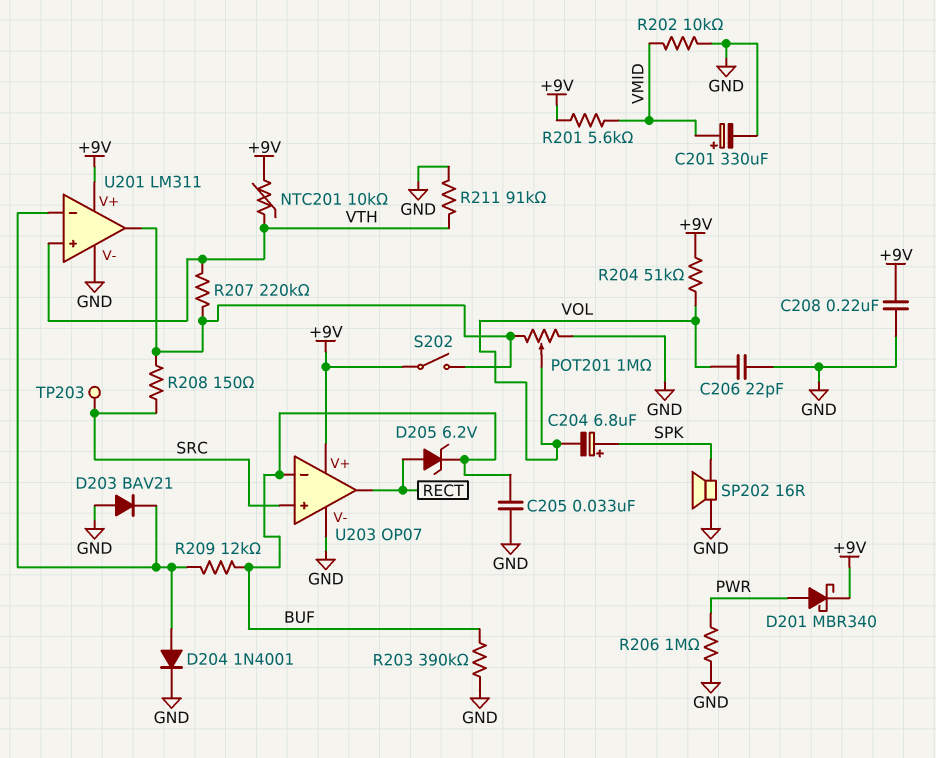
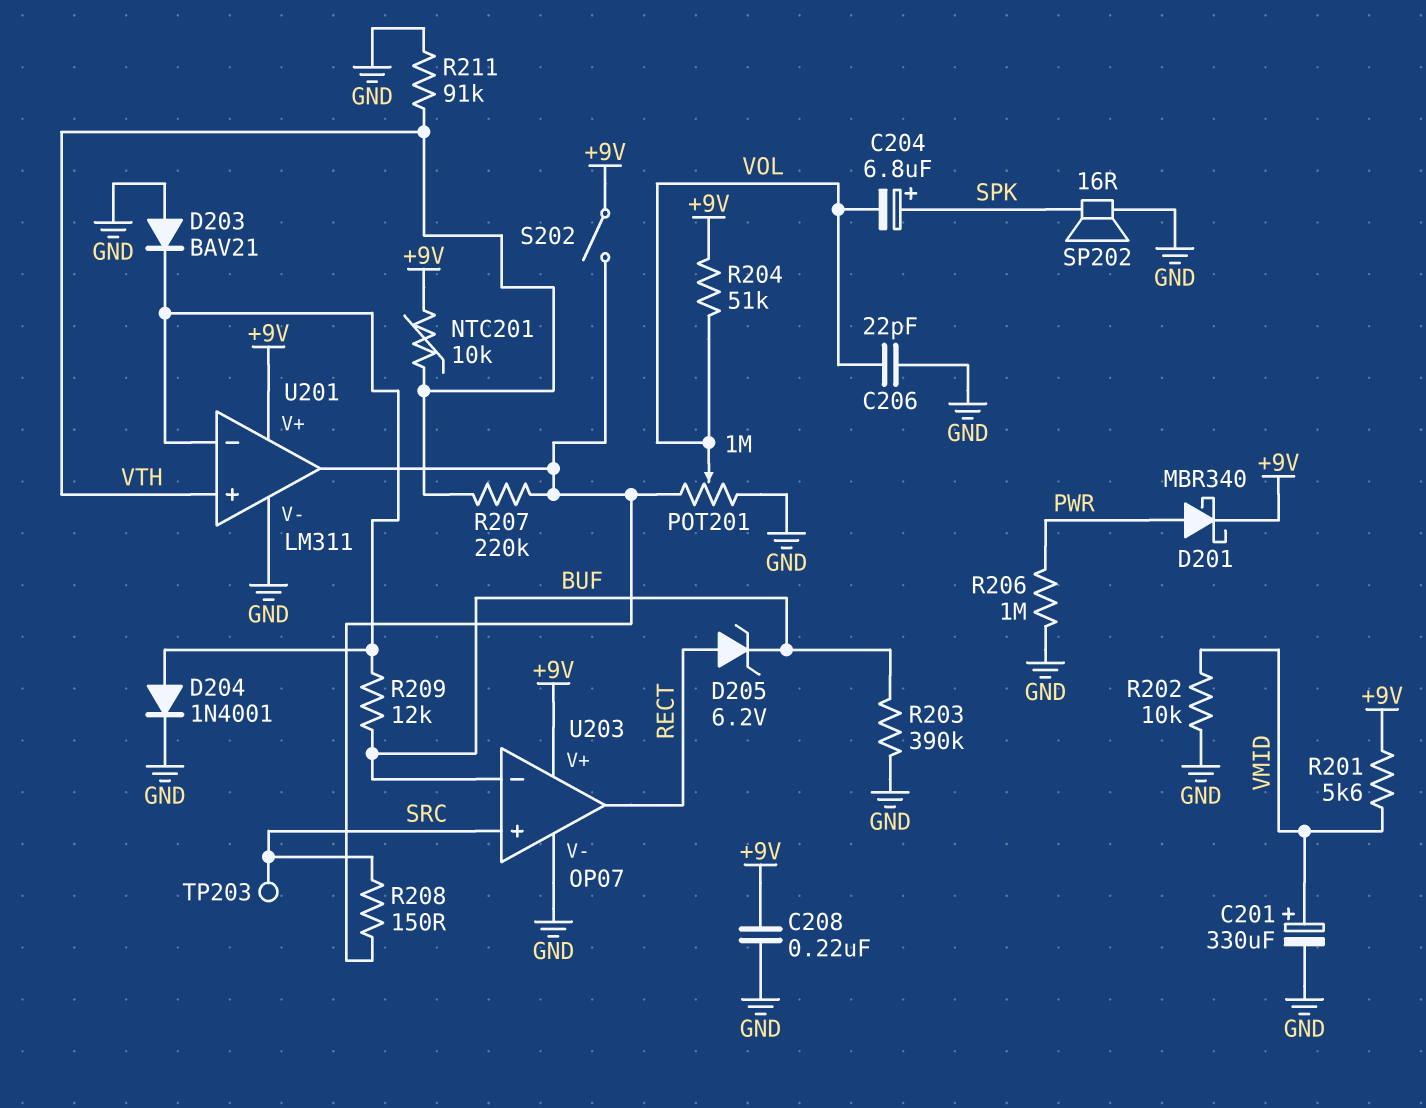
C205: 33nF (BUF, GND) -> none

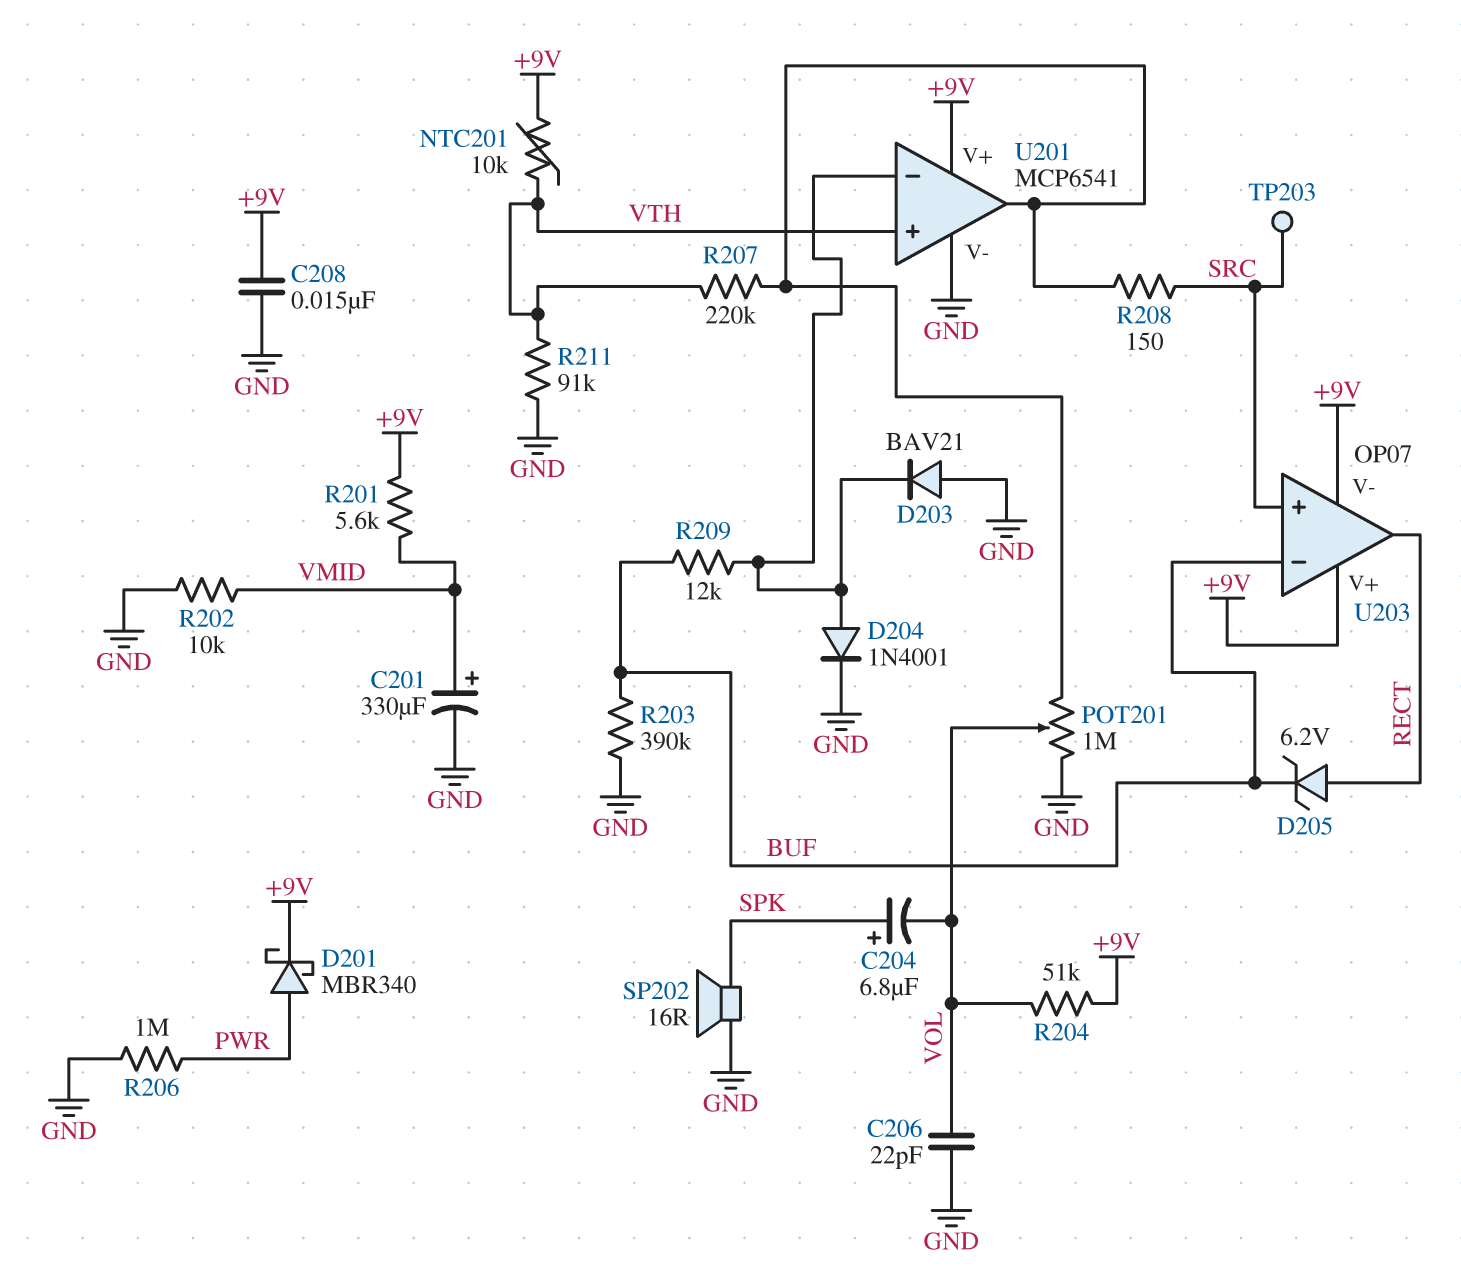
C208: 220nF (+9V, GND) -> 15nF (+9V, GND)
S202: switch (+9V, U201/out) -> none
U201: LM311 -> MCP6541
U203 pin V-: GND -> +9V

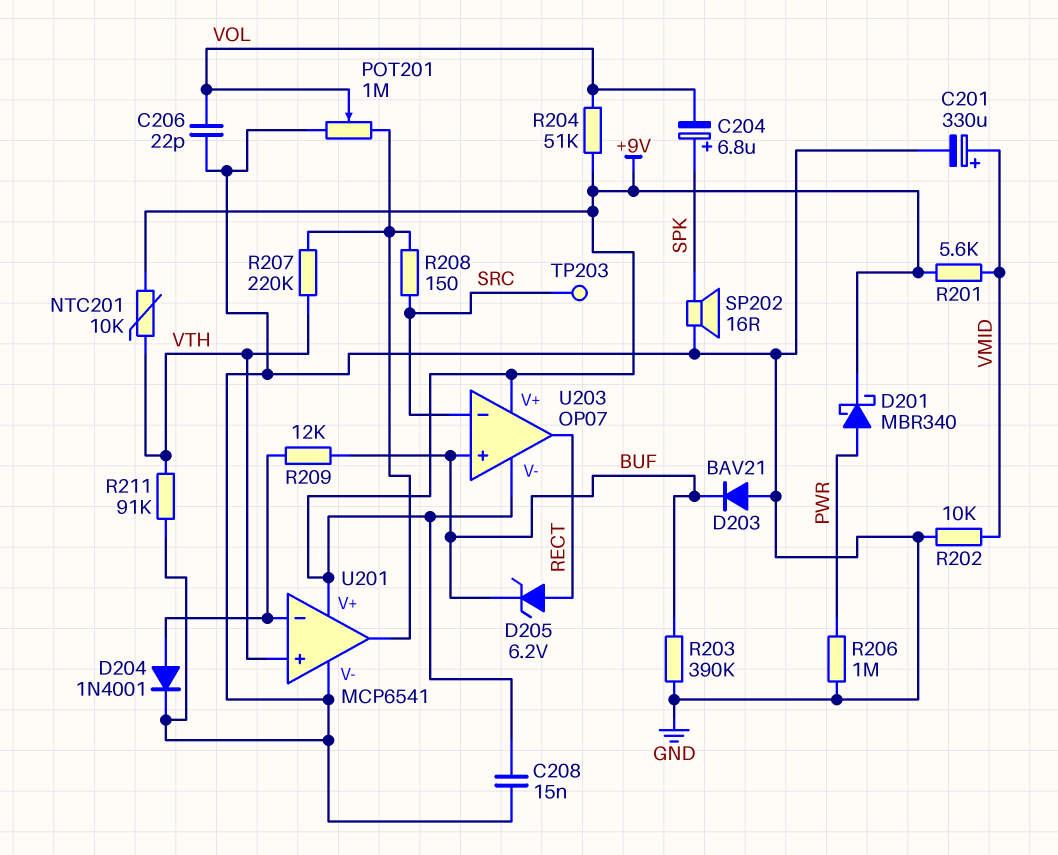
D203: diode BAV21 (A GND, K U201/in-) -> diode BAV21 (A GND, K BUF)
U203 pin in+: SRC -> BUF
U203 pin in-: BUF -> SRC

